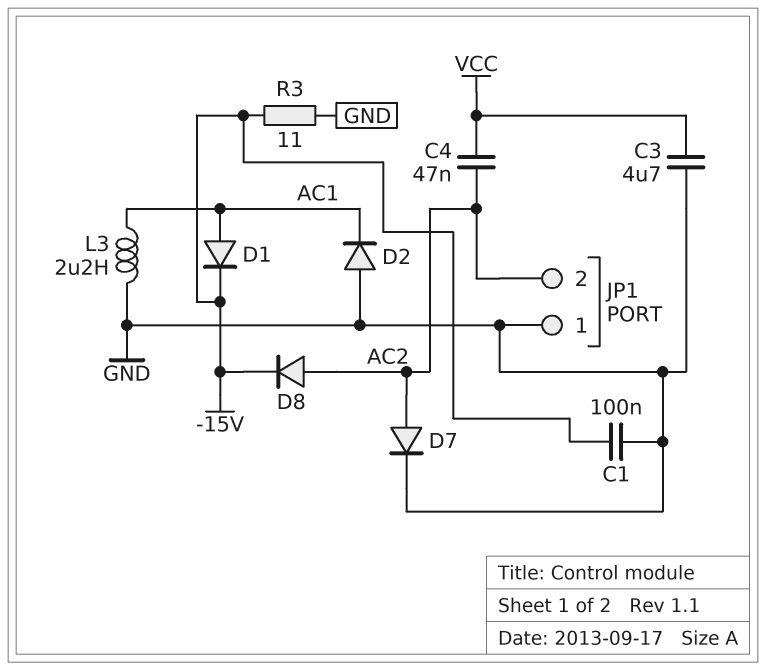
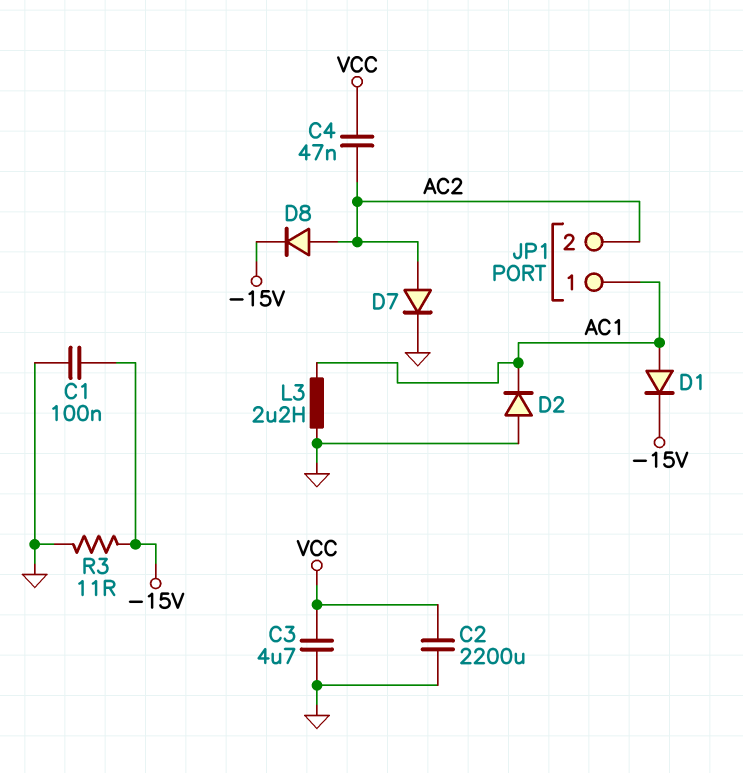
C2: none -> 2200uF (GND, VCC)
JP1 pin 1: GND -> AC1

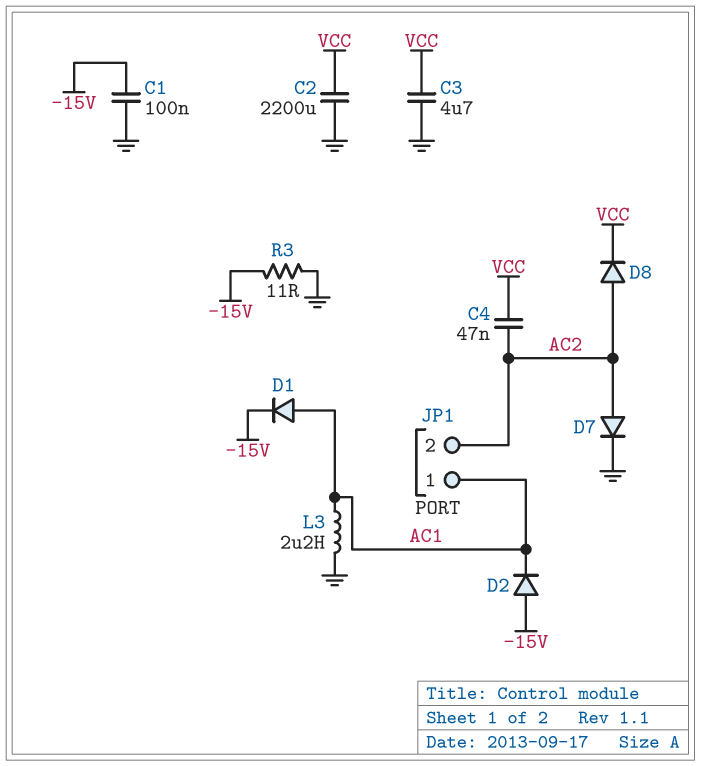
D2: diode (A GND, K AC1) -> diode (A -15V, K AC1)
D8: diode (A AC2, K -15V) -> diode (A AC2, K VCC)

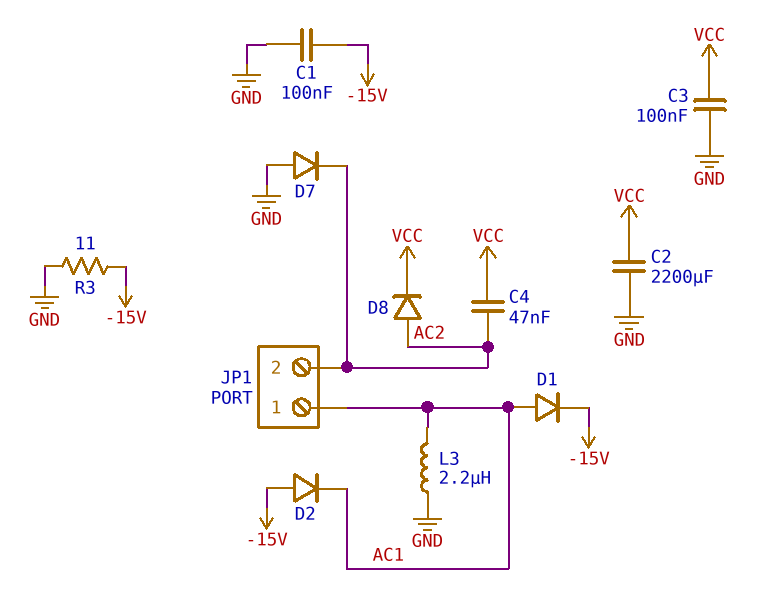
C3: 4.7uF (GND, VCC) -> 100nF (GND, VCC)
D7: diode (A AC2, K GND) -> diode (A GND, K AC2)

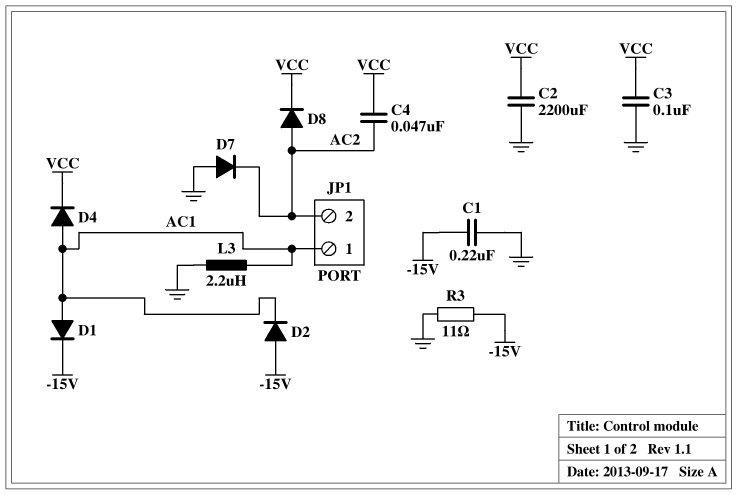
C1: 100nF (-15V, GND) -> 220nF (-15V, GND)
D4: none -> diode (A AC1, K VCC)

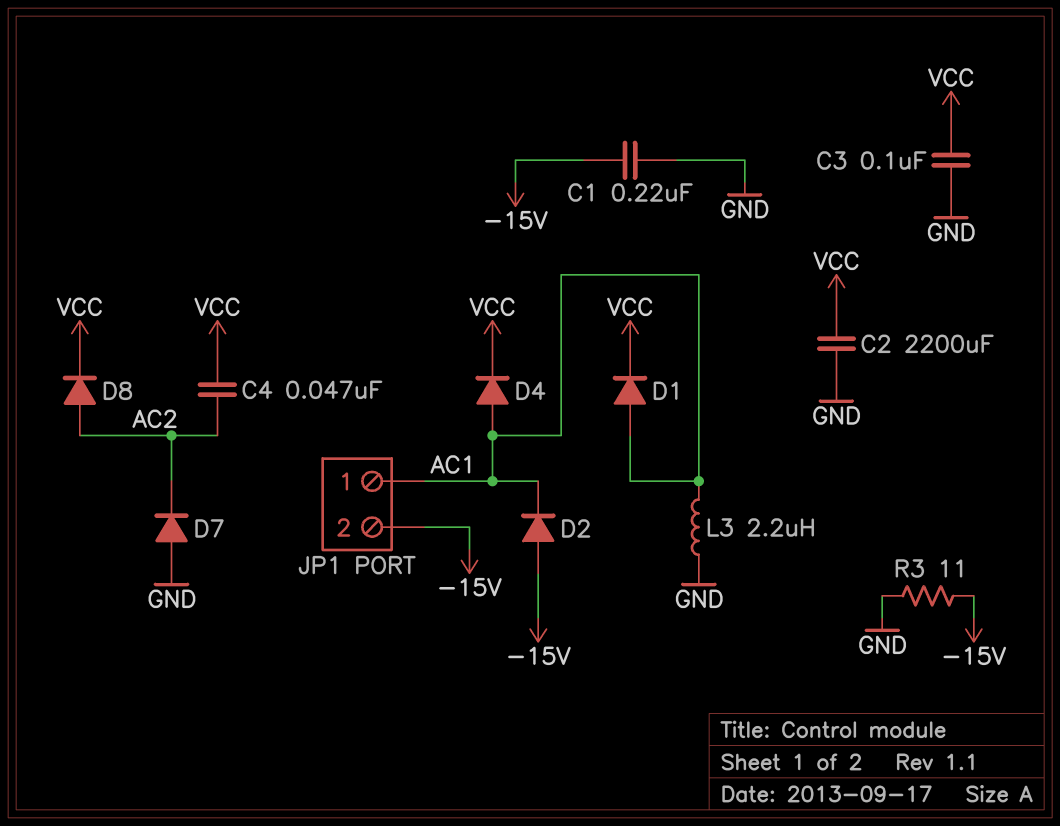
D1: diode (A AC1, K -15V) -> diode (A AC1, K VCC)
JP1 pin 2: AC2 -> -15V

